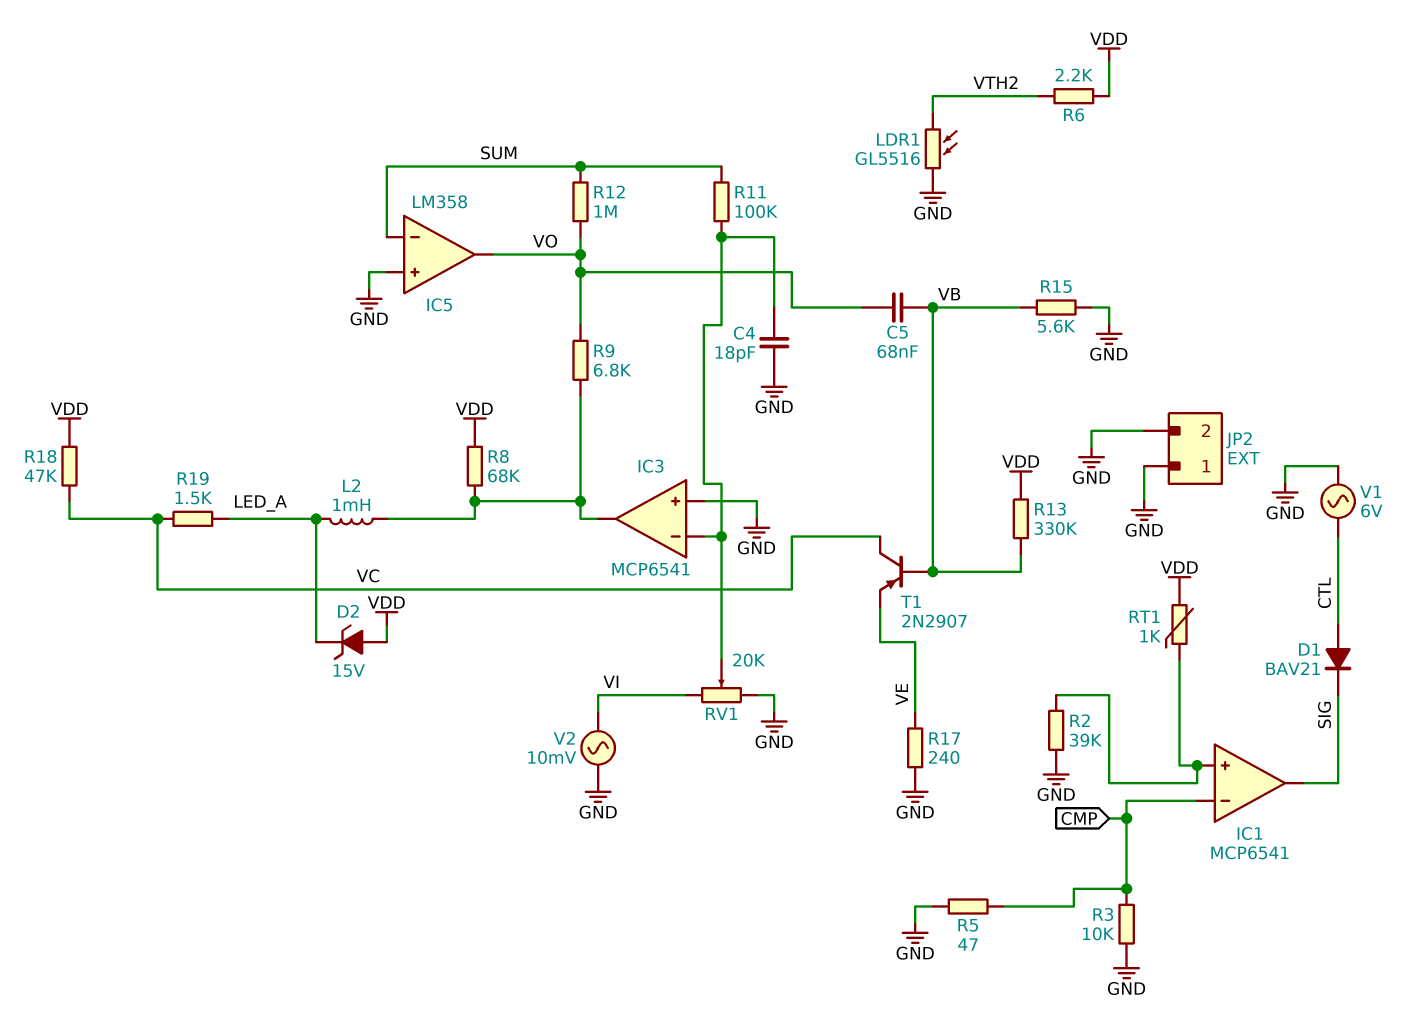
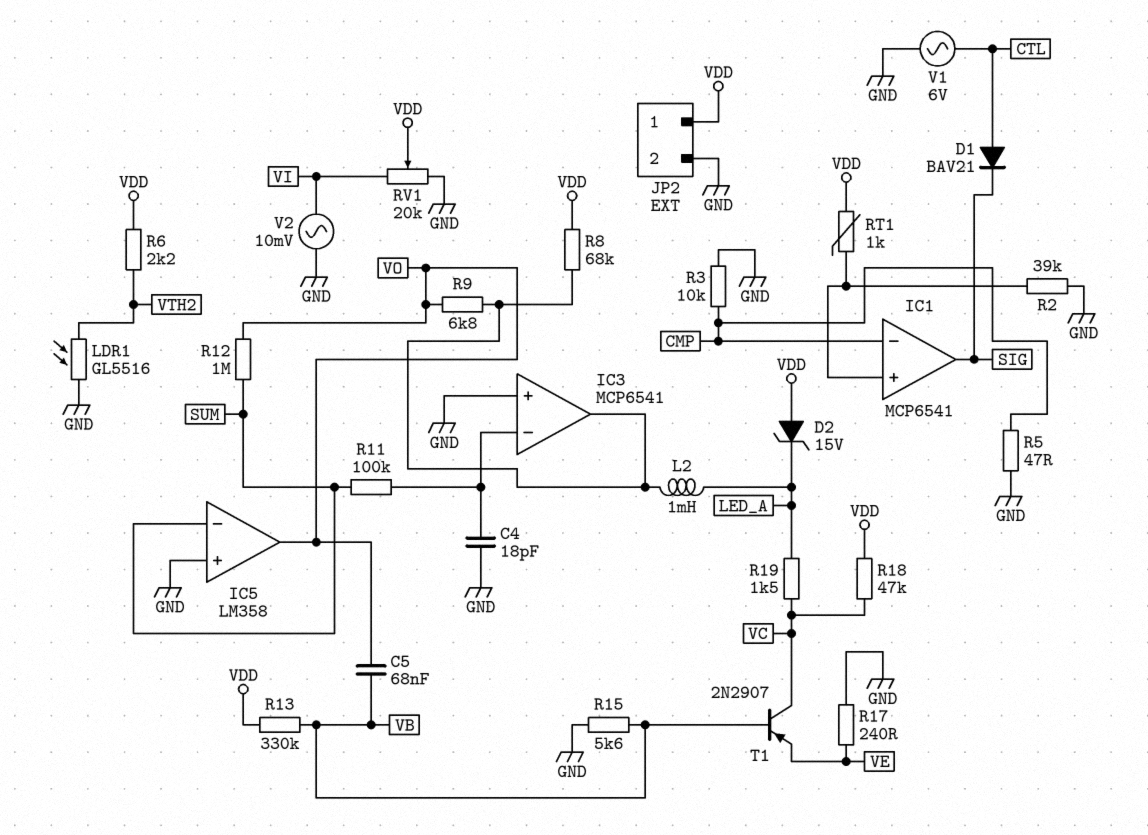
JP2 pin 1: GND -> VDD
RV1: 20k (GND, VI, wiper IC3/in-) -> 20k (GND, VI, wiper VDD)

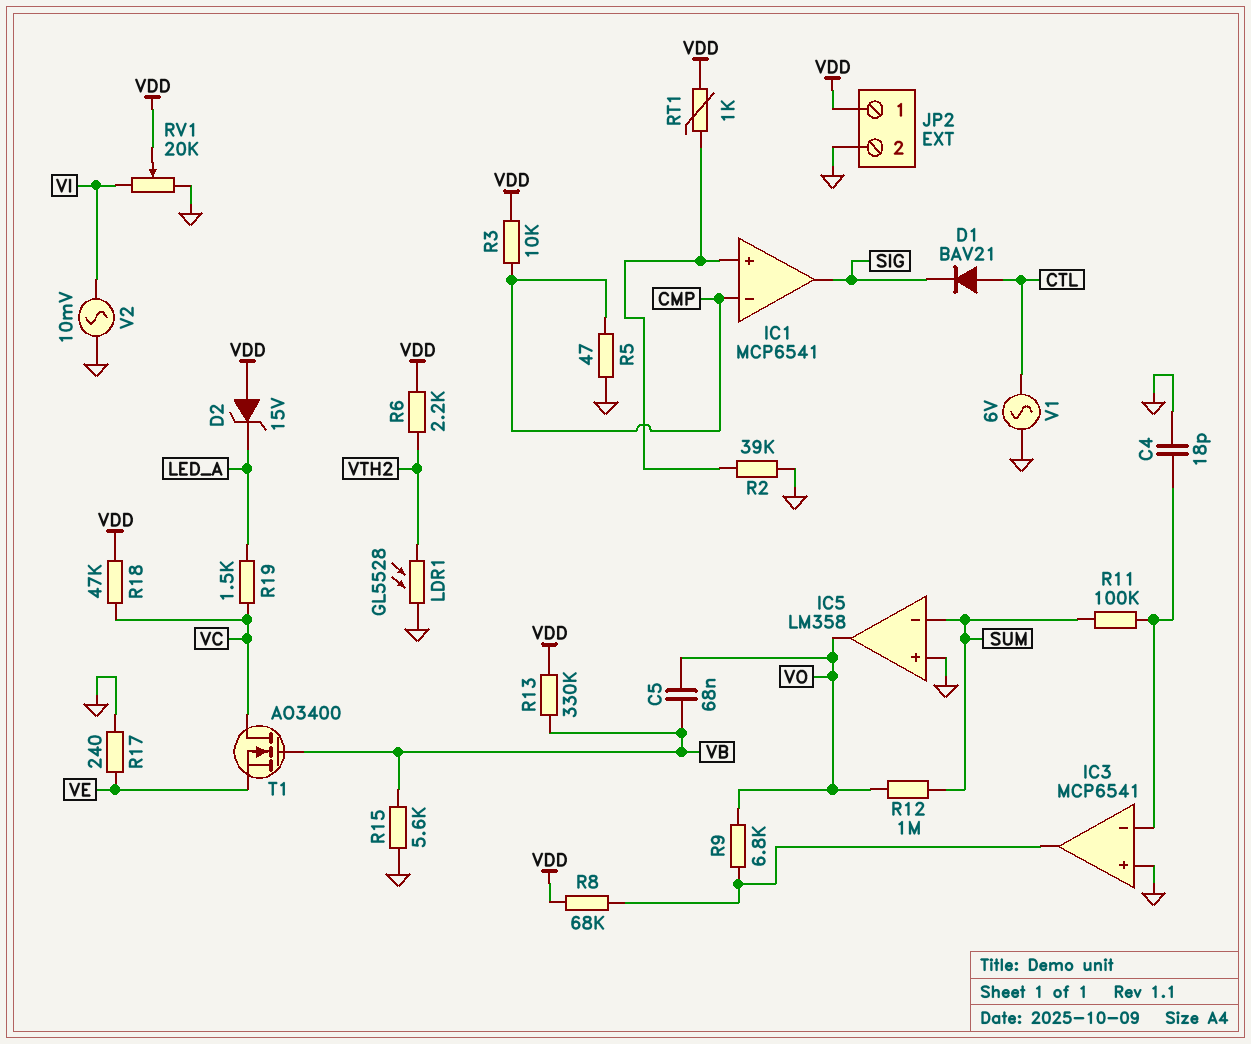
L2: 1mH (IC3/out, LED_A) -> none
LDR1: GL5516 (GND, VTH2) -> GL5528 (GND, VTH2)
R3: 10k (CMP, GND) -> 10k (CMP, VDD)
T1: PNP 2N2907 (B VB, C VC, E VE) -> NMOS AO3400 (G VB, D VC, S VE)

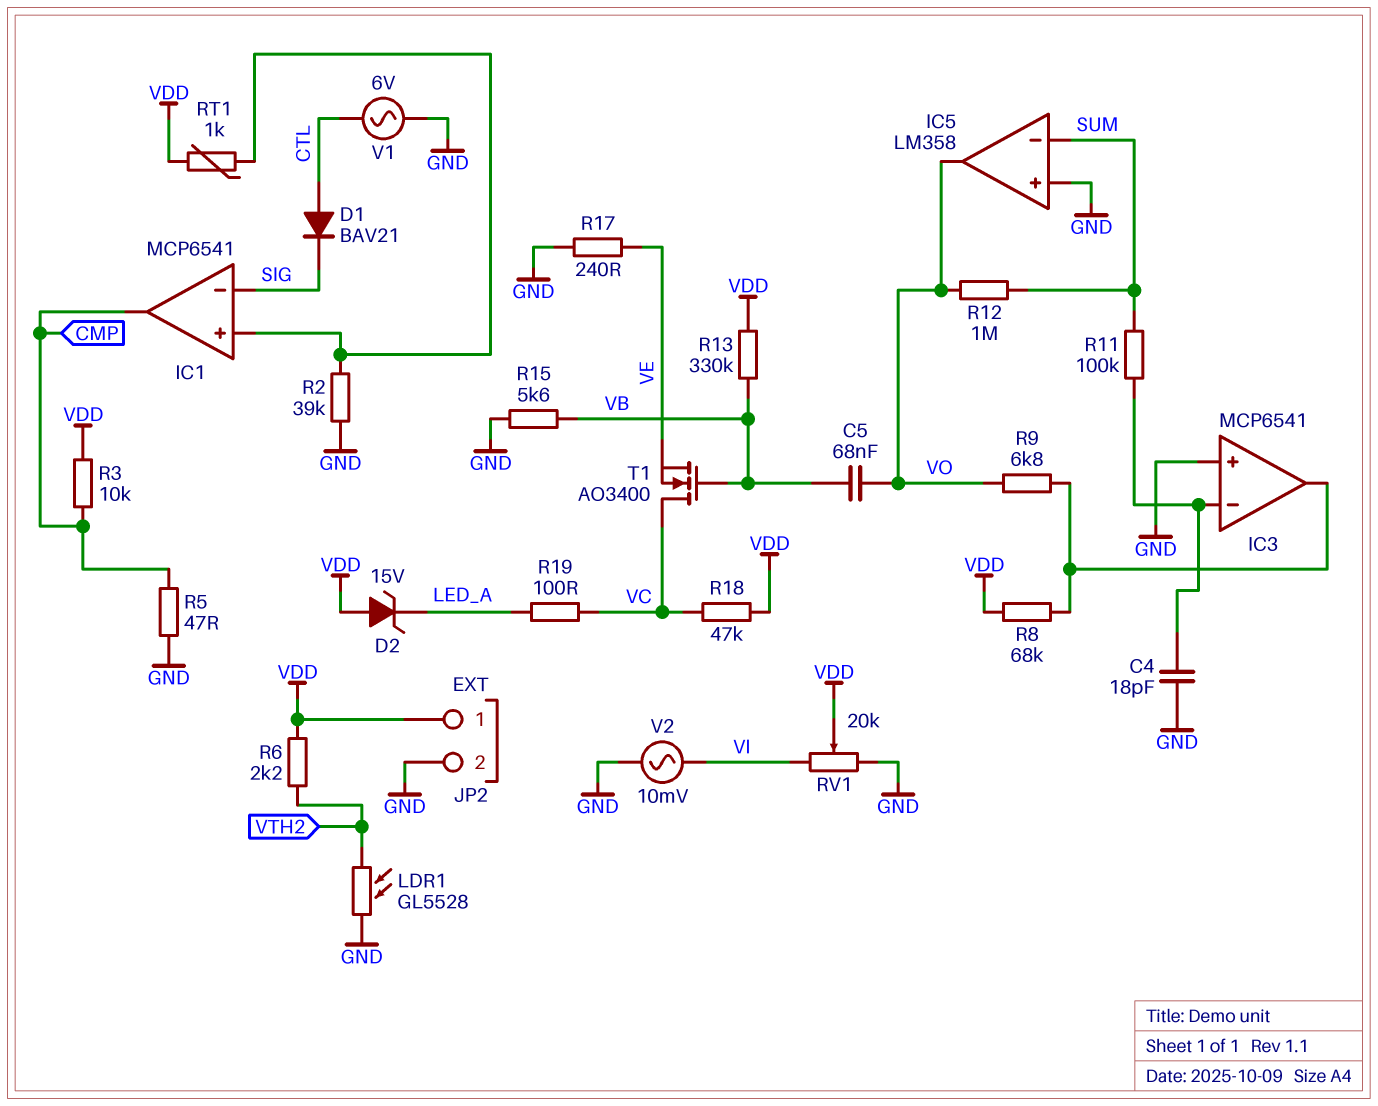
IC1 pin in-: CMP -> SIG
IC1 pin out: SIG -> CMP
R19: 1.5k (LED_A, VC) -> 100 (LED_A, VC)

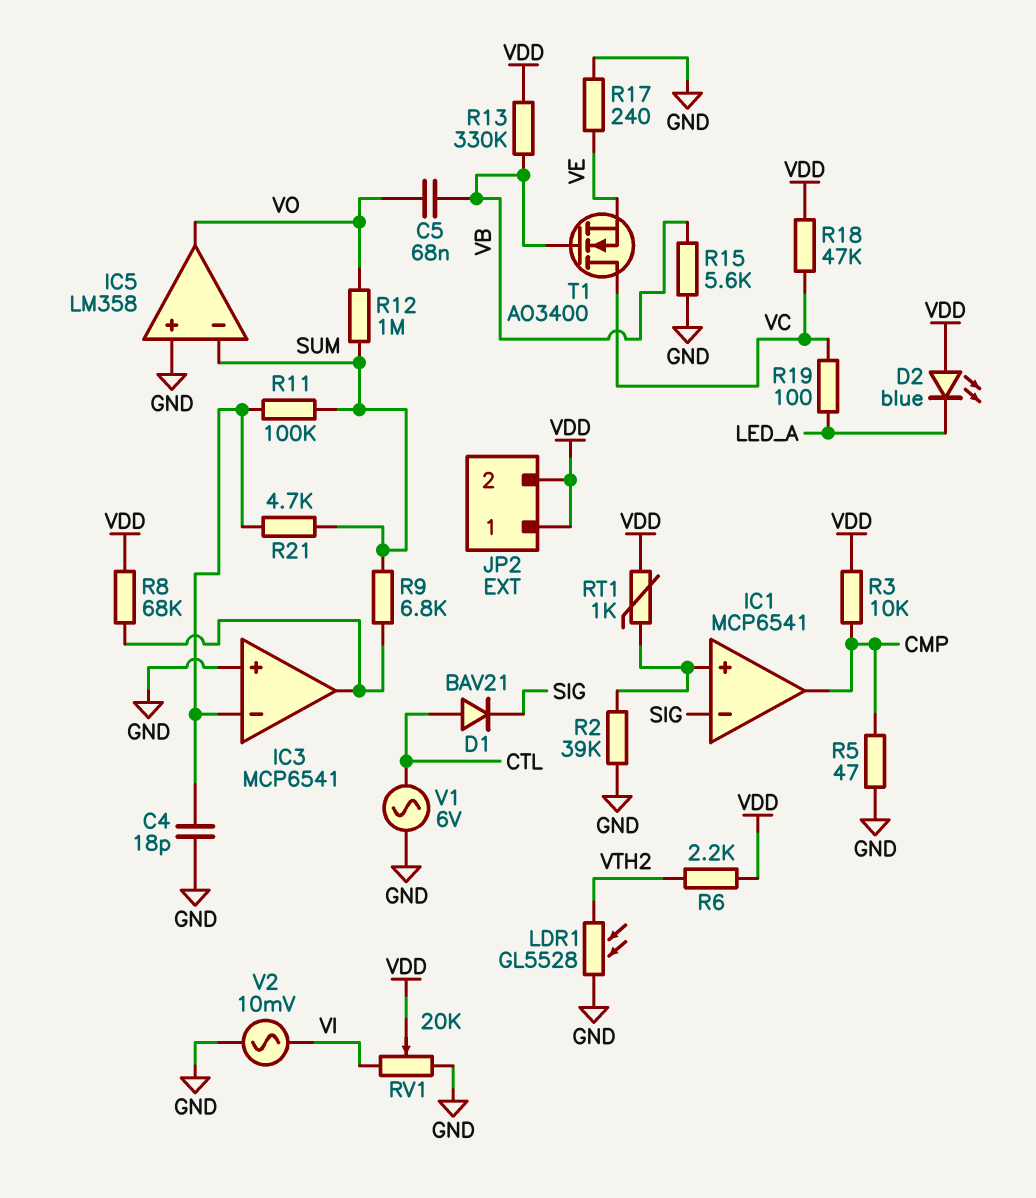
D2: zener 15V (A VDD, K LED_A) -> LED blue (A VDD, K LED_A)
JP2 pin 2: GND -> VDD
R9: 6.8k (IC3/out, VO) -> 6.8k (IC3/out, SUM)
R21: none -> 4.7k (IC3/in-, SUM)

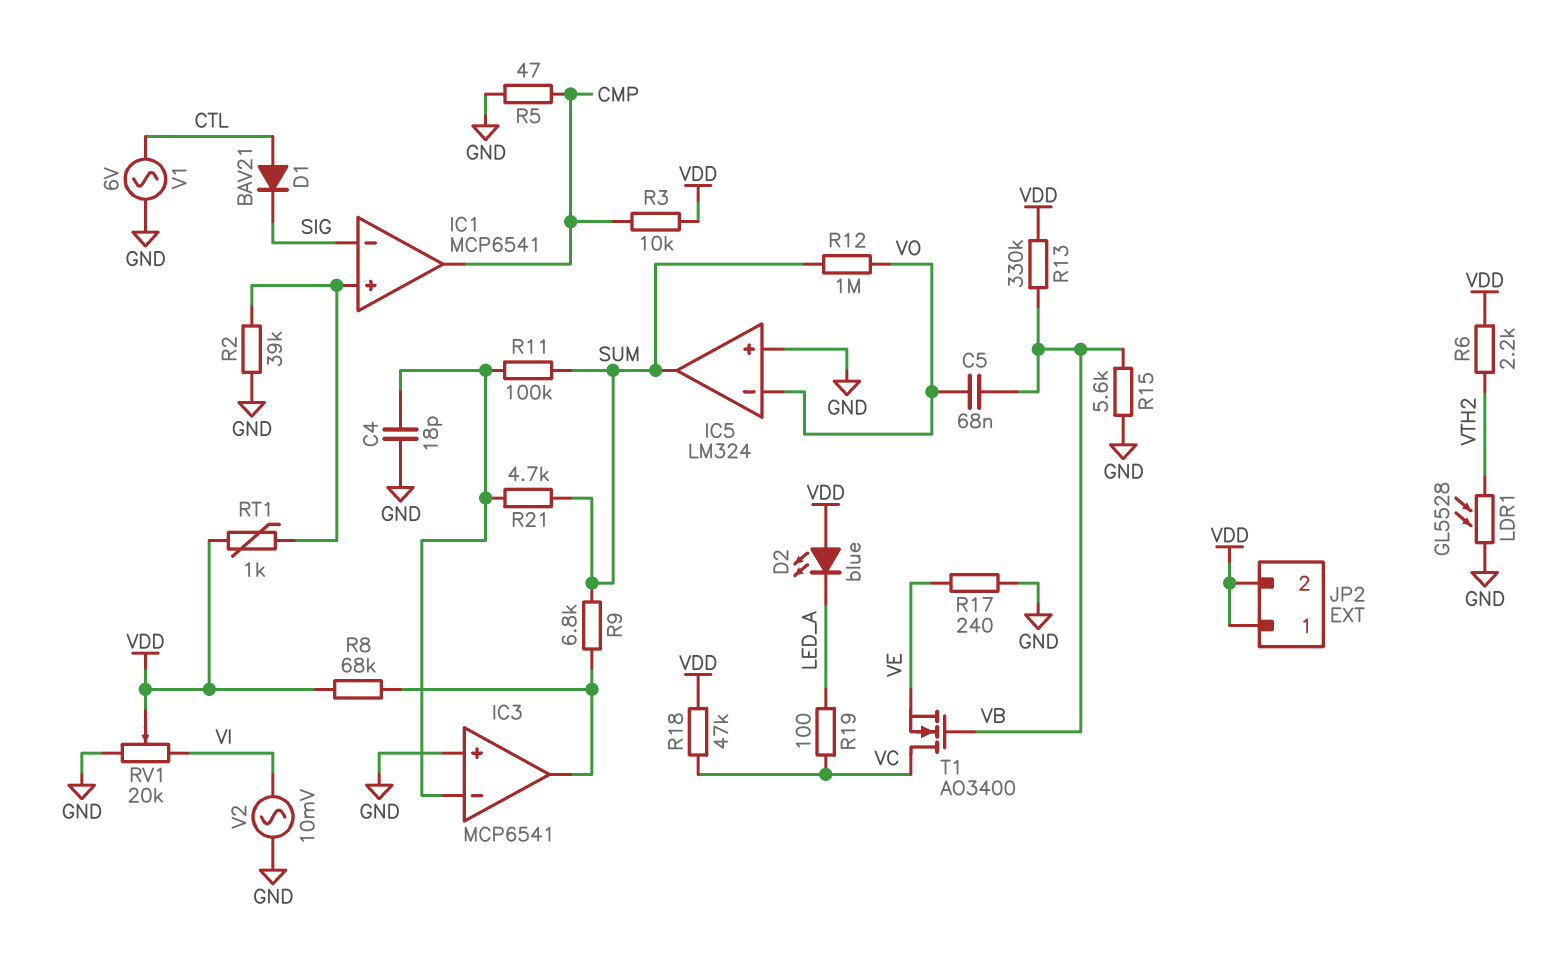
IC5: LM358 -> LM324
IC5 pin in-: SUM -> VO
IC5 pin out: VO -> SUM

